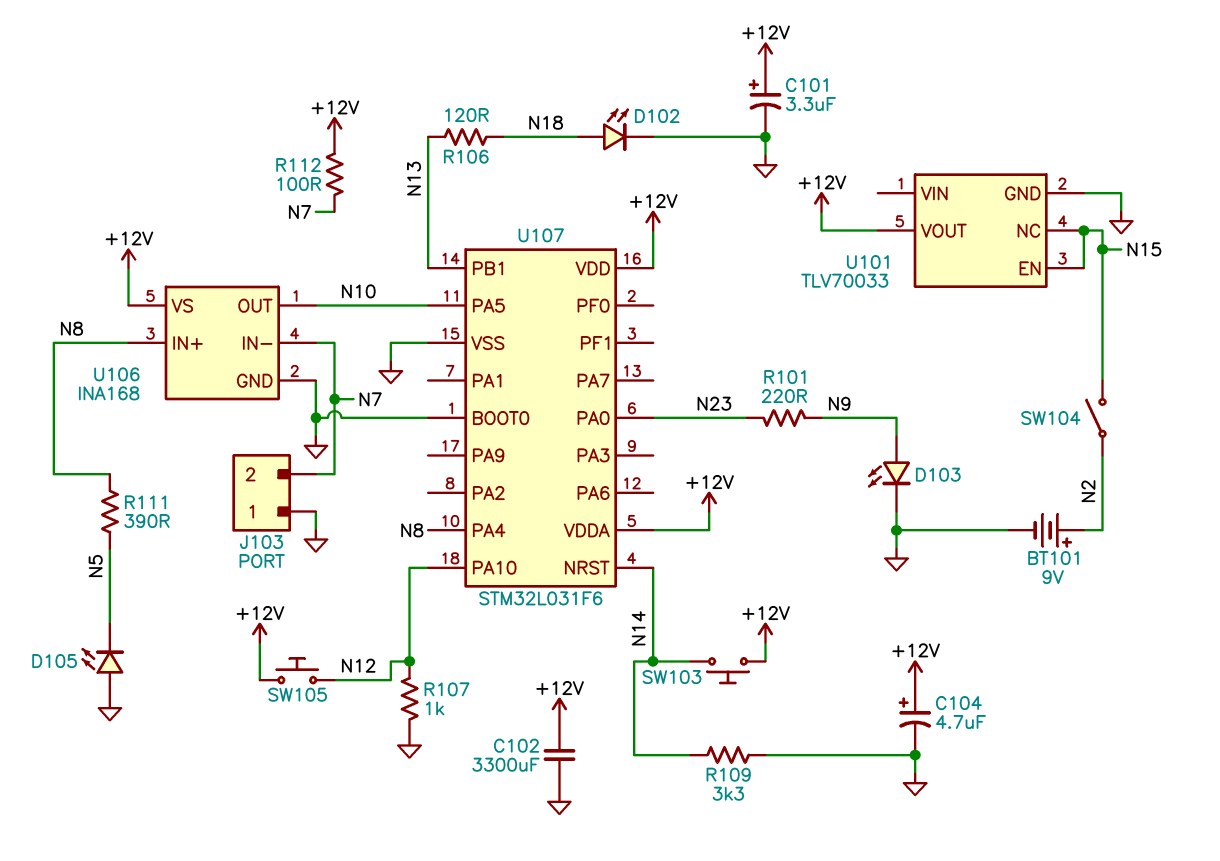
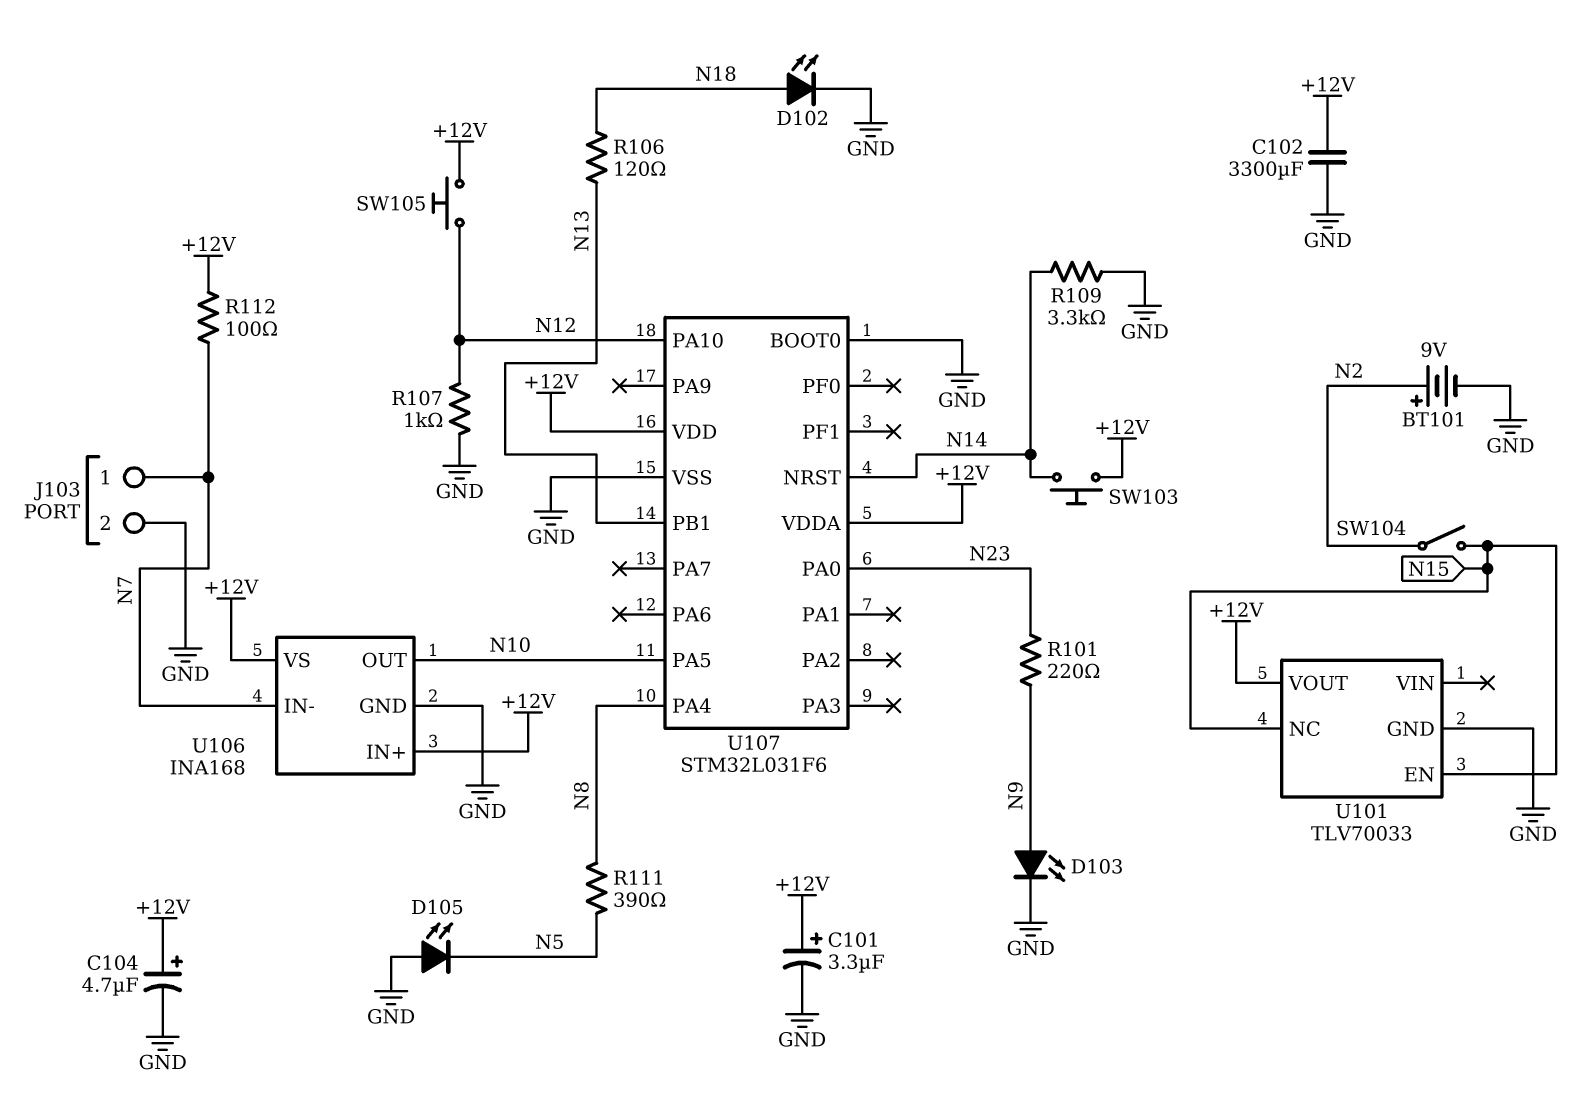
J103 pin 1: GND -> N7
J103 pin 2: N7 -> GND
U106 pin IN+: N8 -> +12V

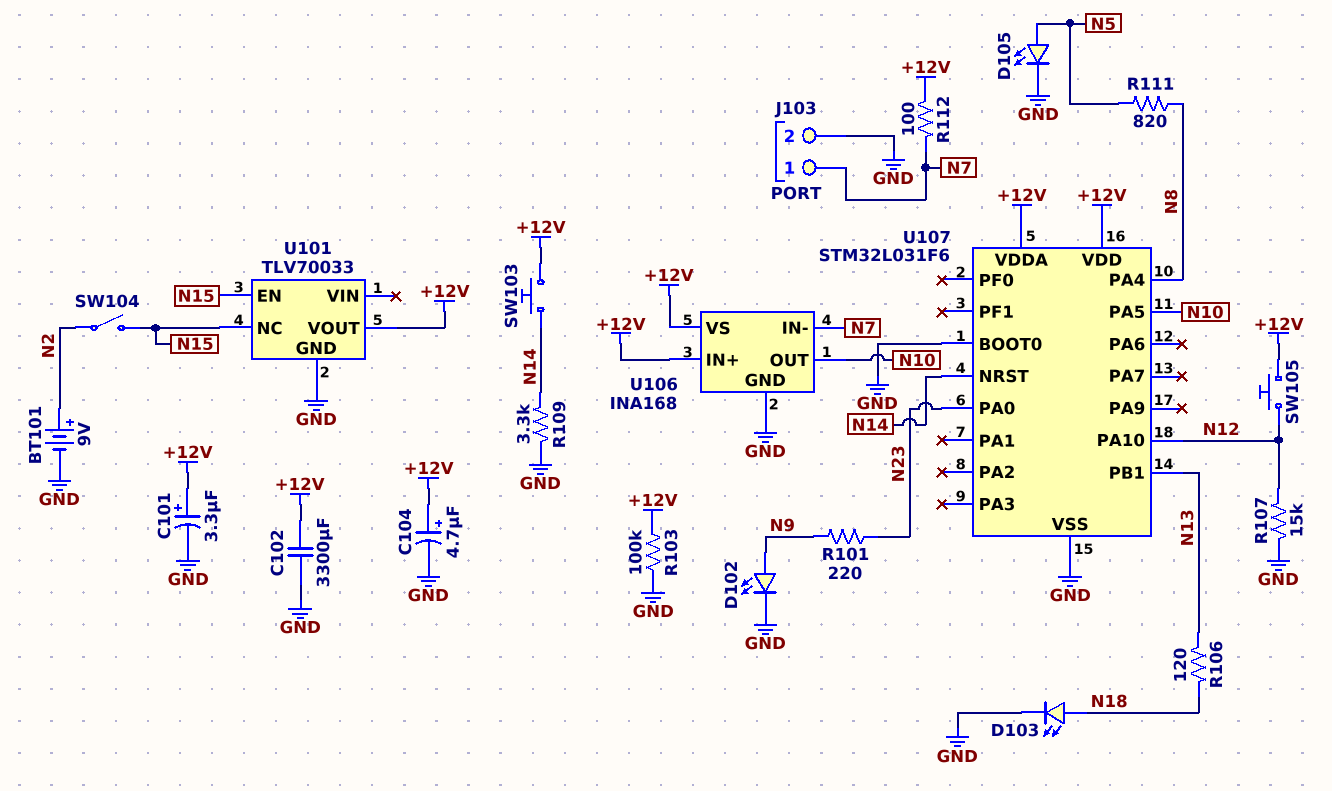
D102: LED (A N18, K GND) -> LED (A N9, K GND)
D103: LED (A N9, K GND) -> LED (A N18, K GND)
D105: LED (A GND, K N5) -> LED (A N5, K GND)
R103: none -> 100k (+12V, GND)
R107: 1k (GND, N12) -> 15k (GND, N12)
R111: 390 (N5, N8) -> 820 (N5, N8)

